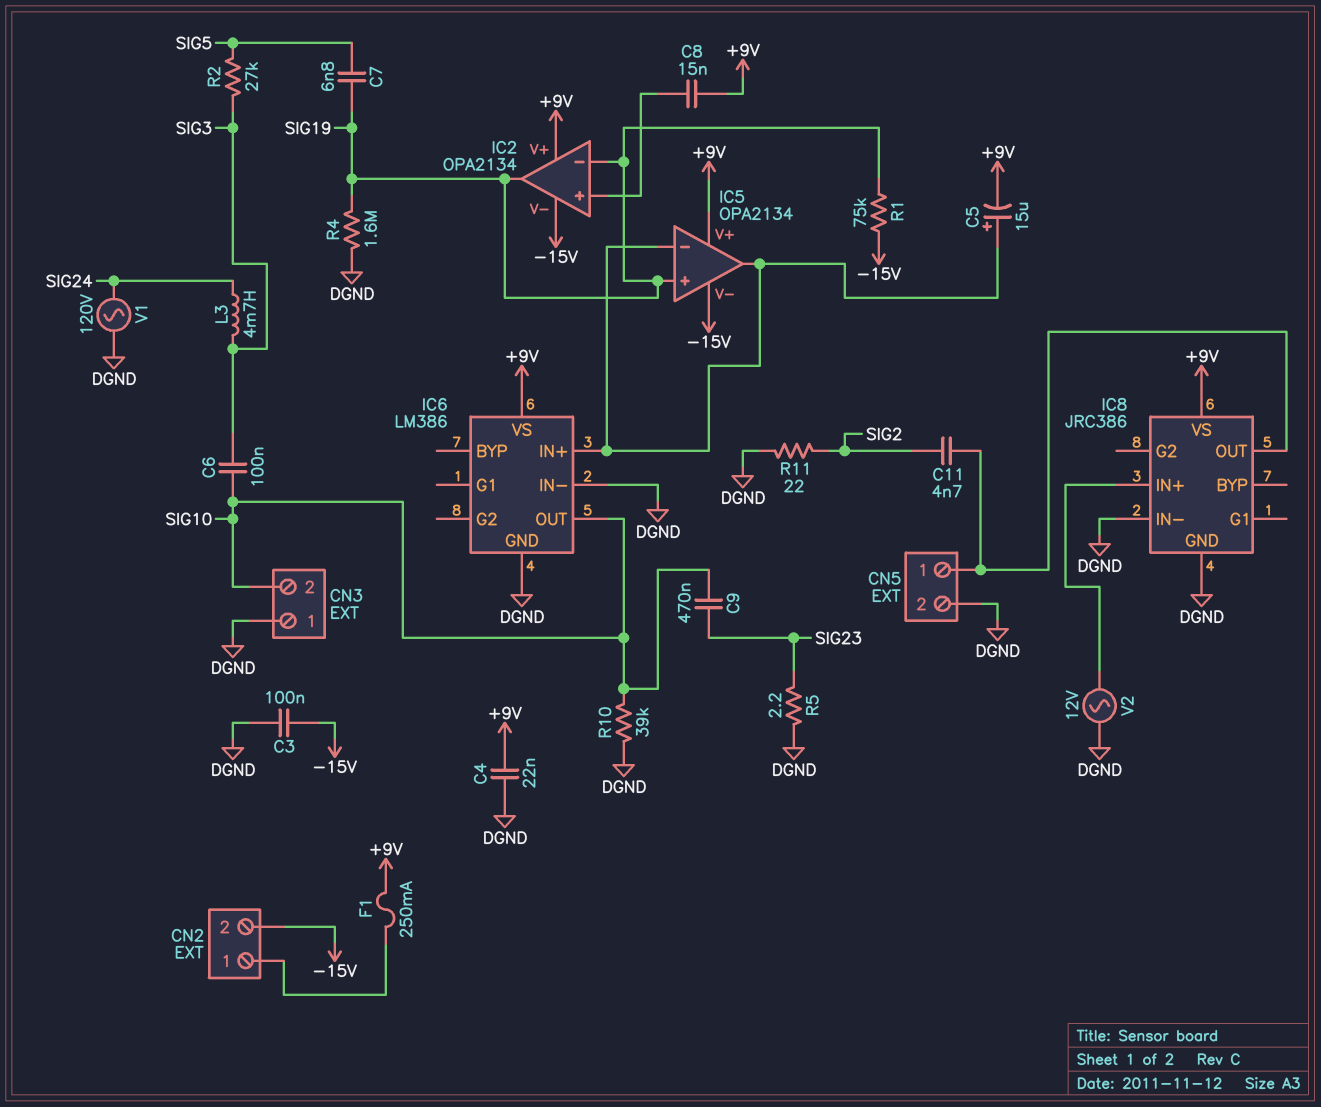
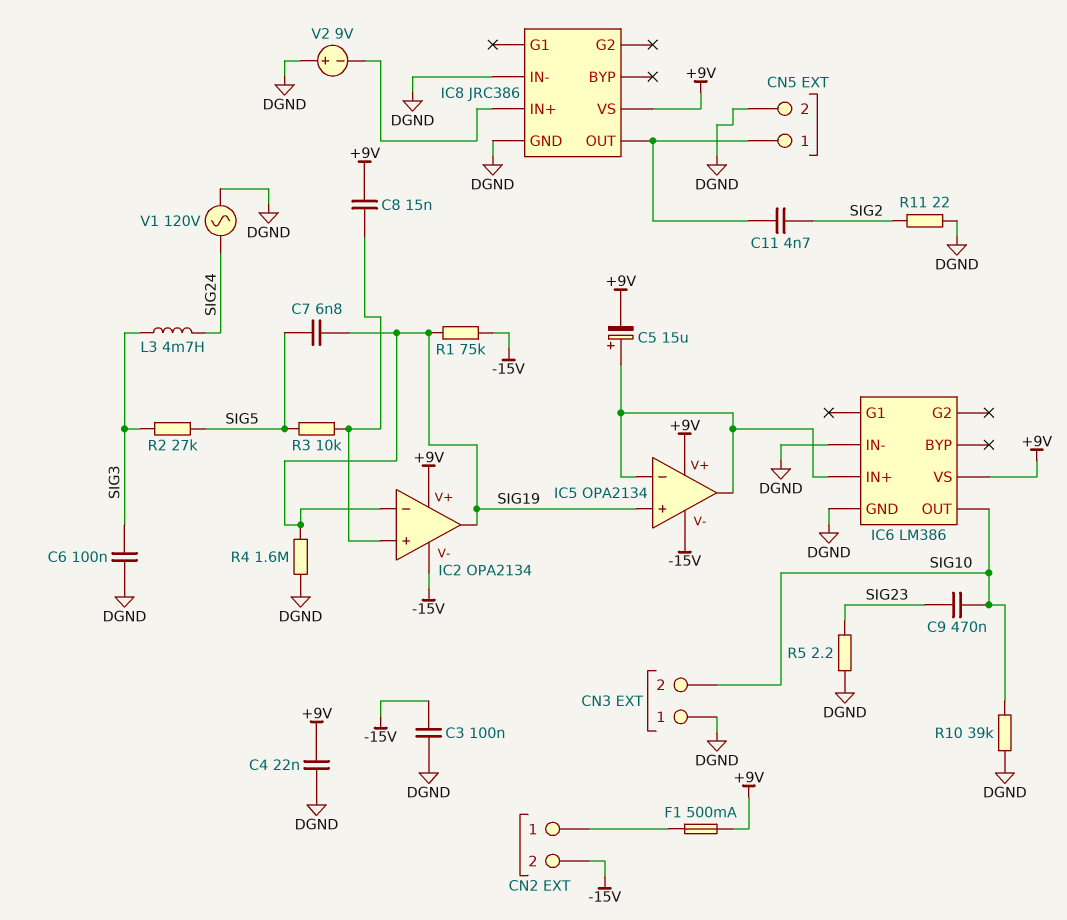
C6: 100nF (SIG3, SIG10) -> 100nF (DGND, SIG3)
F1: 250mA (+9V, CN2/1) -> 500mA (+9V, CN2/1)
R3: none -> 10k (IC2/in+, SIG5)
V2: AC 12V (DGND, IC8/IN+) -> 9V (plus DGND, minus IC8/IN+)

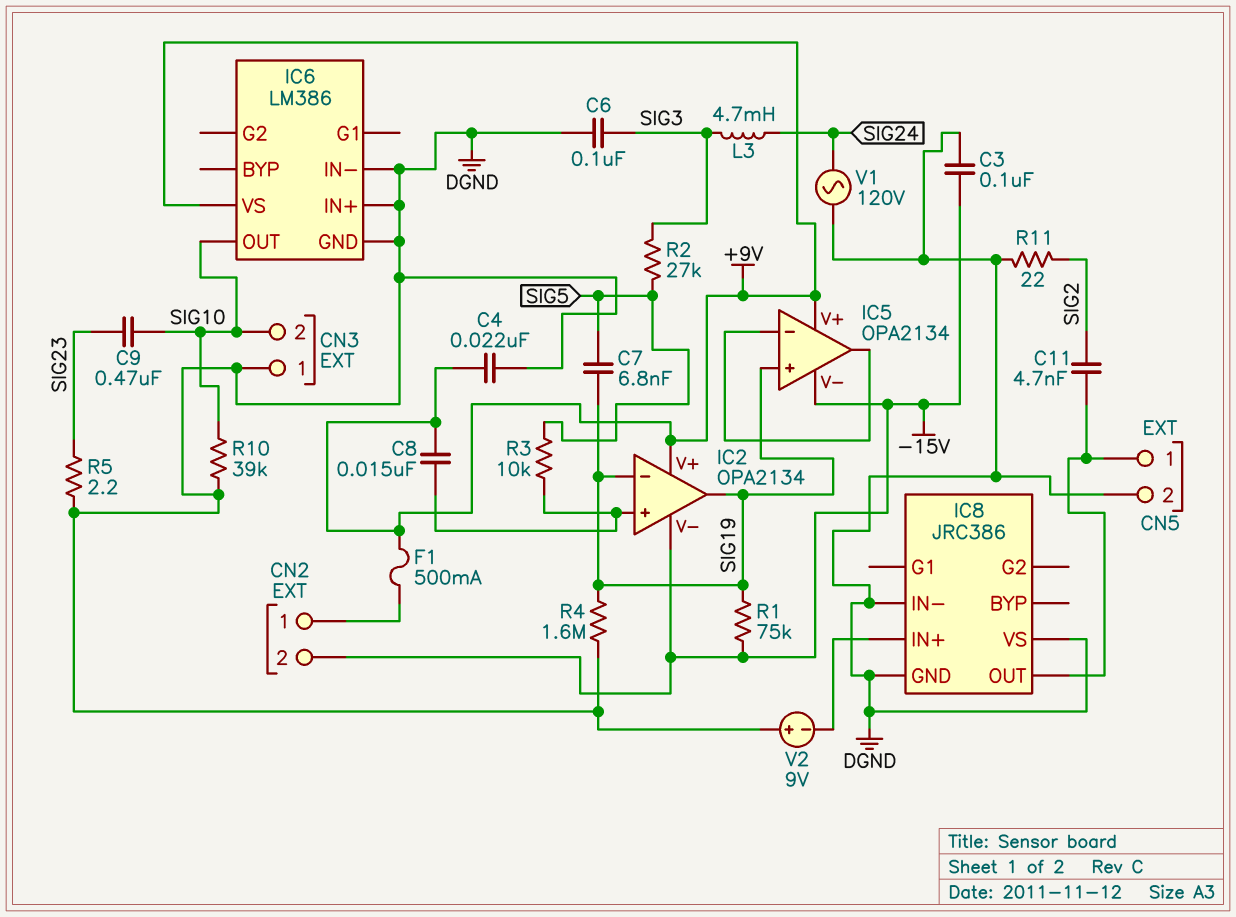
C5: 15uF (plus IC5/in-, minus +9V) -> none
IC6 pin IN+: IC5/in- -> DGND
IC8 pin VS: +9V -> DGND

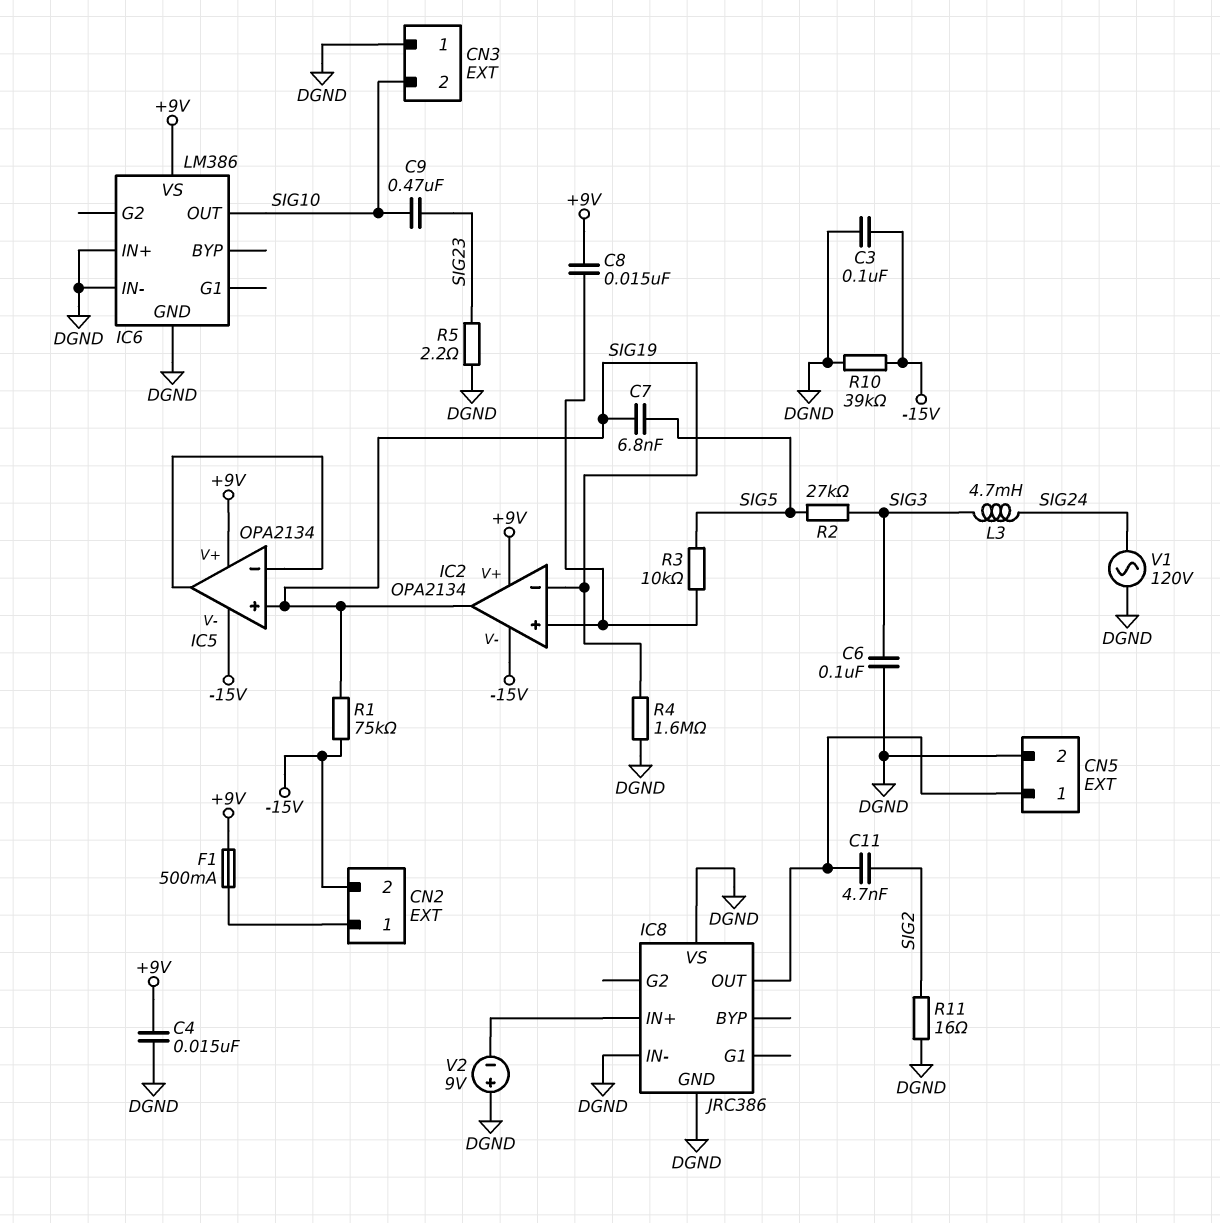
C4: 22nF (+9V, DGND) -> 15nF (+9V, DGND)
R10: 39k (DGND, SIG10) -> 39k (-15V, DGND)
R11: 22 (DGND, SIG2) -> 16 (DGND, SIG2)

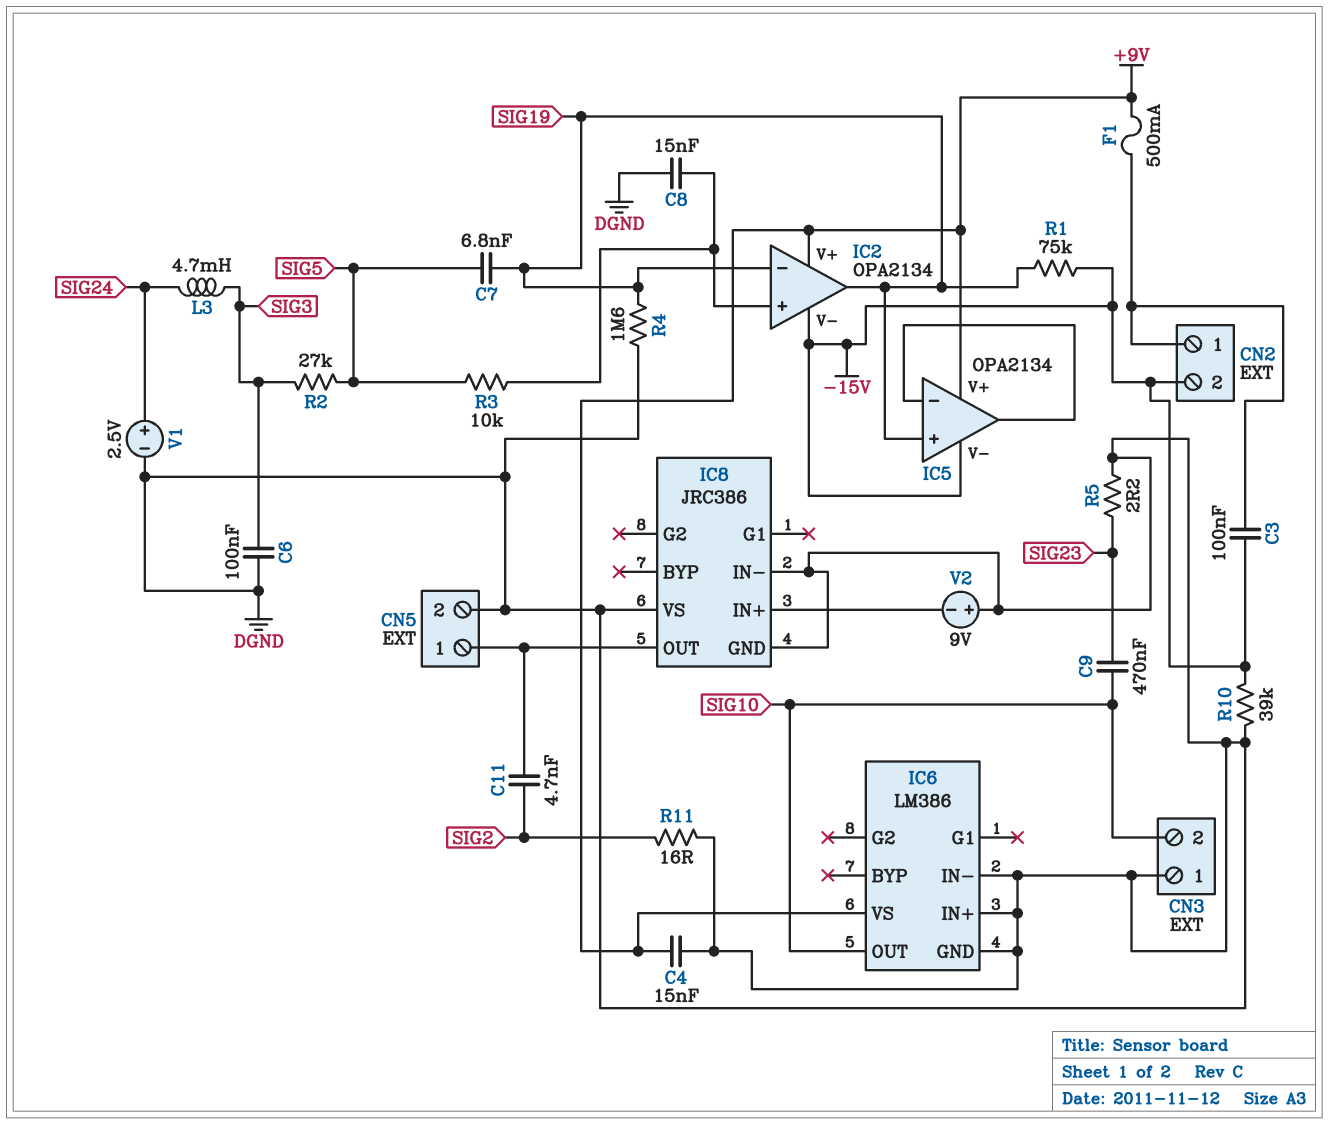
C3: 100nF (-15V, DGND) -> 100nF (-15V, CN2/1)
C8: 15nF (+9V, IC2/in+) -> 15nF (DGND, IC2/in+)
V1: AC 120V (DGND, SIG24) -> 2.5V (plus SIG24, minus DGND)

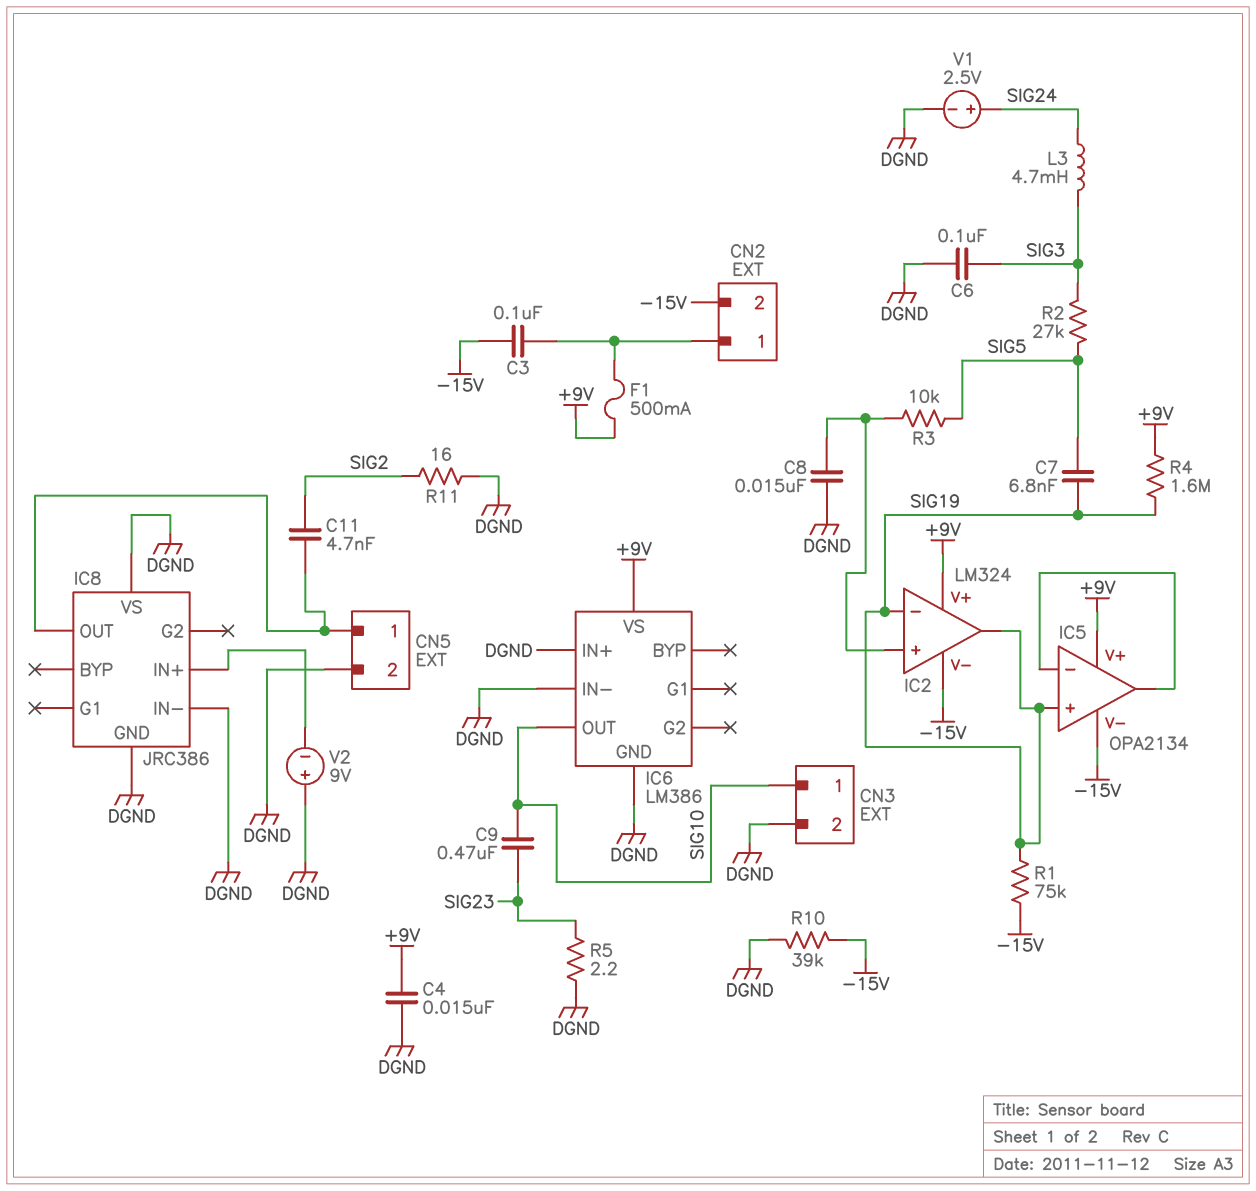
CN3 pin 1: DGND -> SIG10
CN3 pin 2: SIG10 -> DGND
IC2: OPA2134 -> LM324
R4: 1.6M (DGND, SIG19) -> 1.6M (+9V, SIG19)

